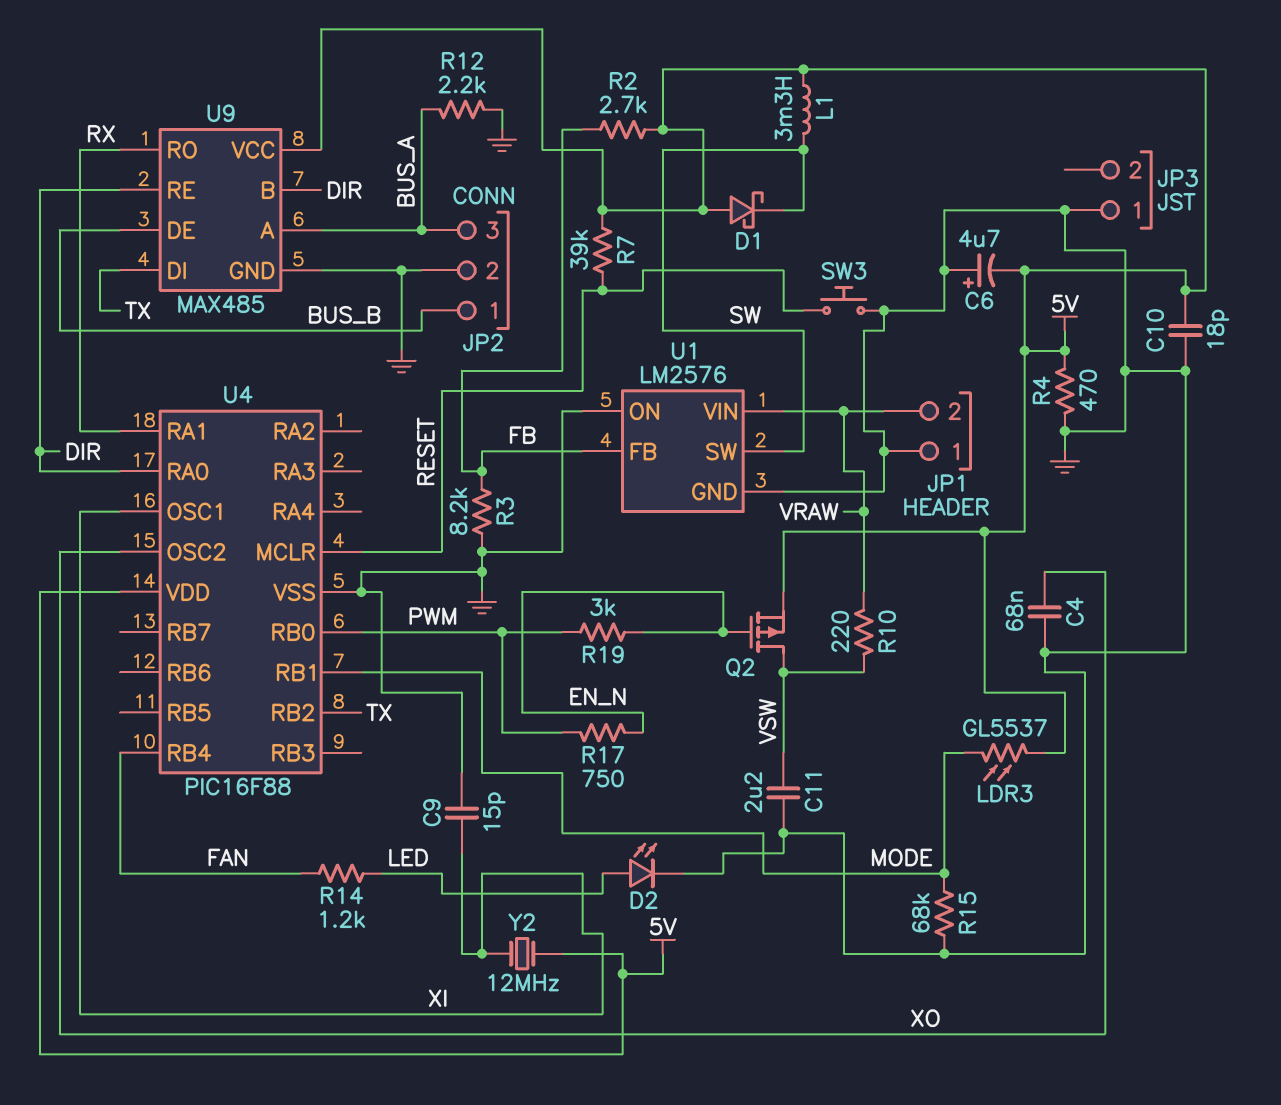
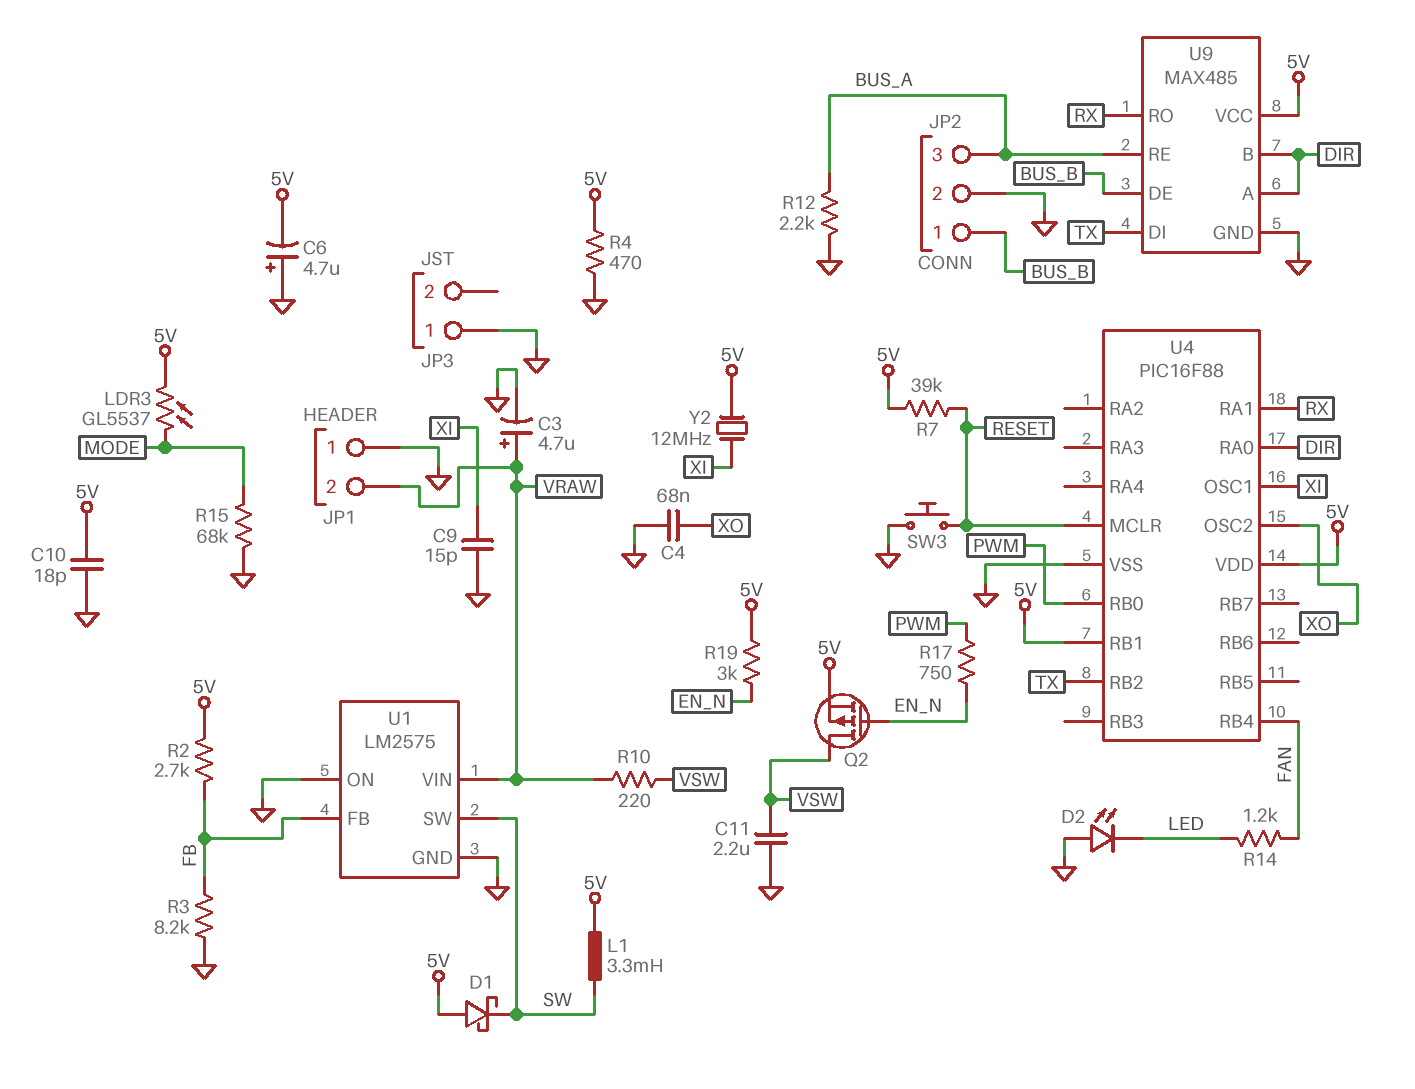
C3: none -> 4.7uF (plus VRAW, minus GND)
D2: LED (A LED, K GND) -> LED (A GND, K LED)
R19: 3k (EN_N, PWM) -> 3k (5V, EN_N)
U1: LM2576 -> LM2575
U4 pin RB1: MODE -> 5V
U9 pin A: BUS_A -> DIR
U9 pin RE: DIR -> BUS_A

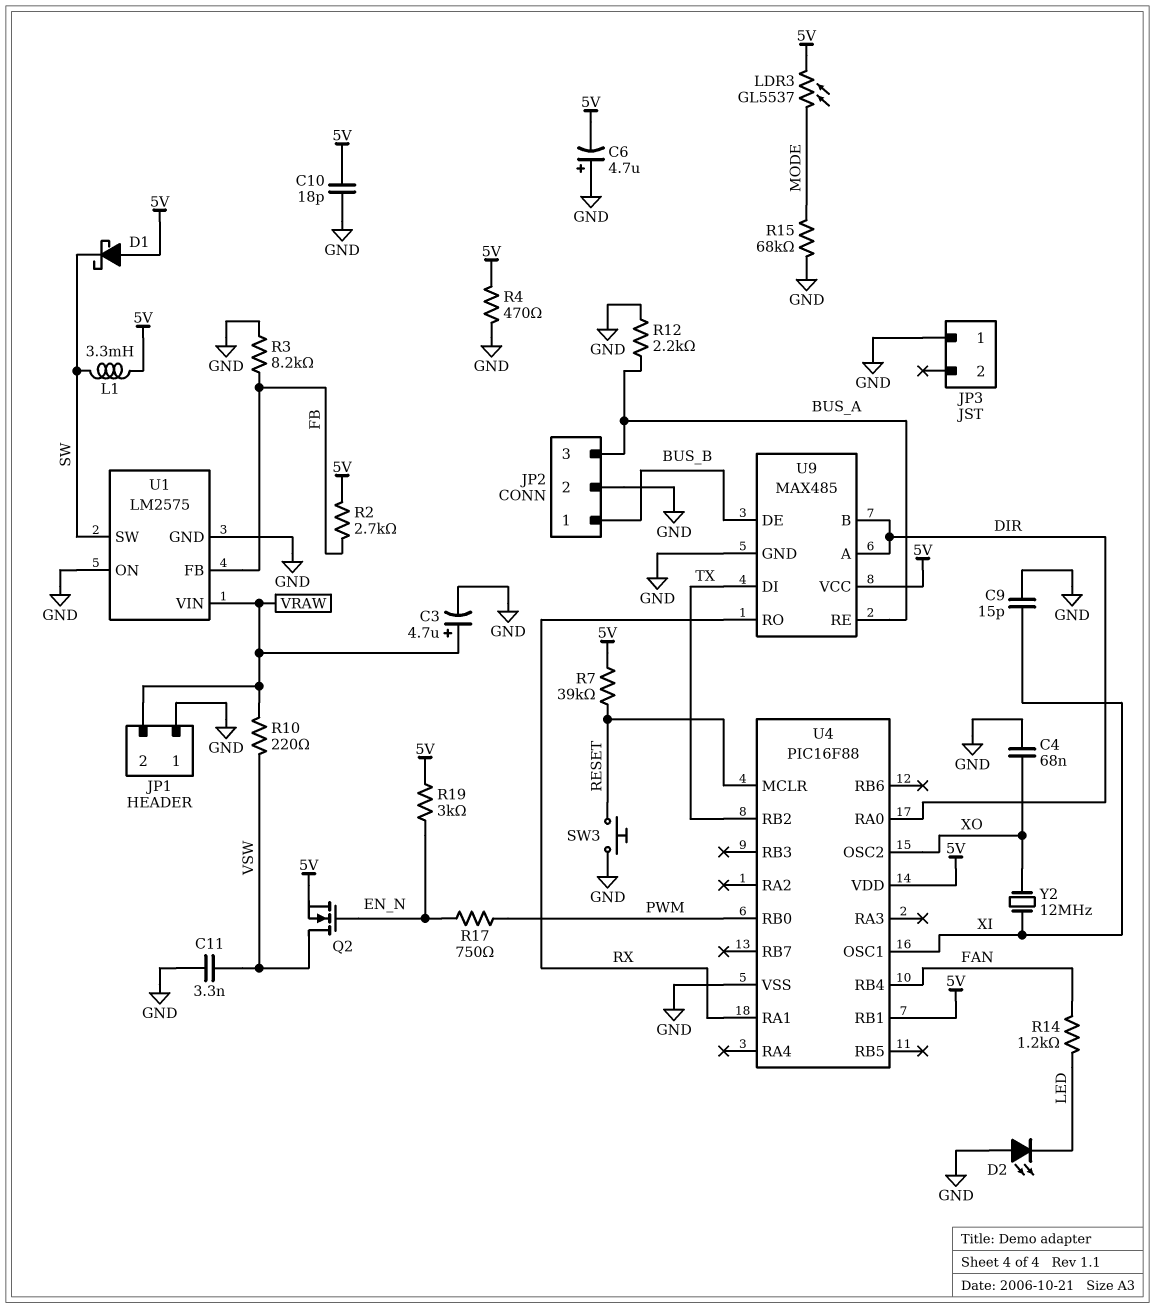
C11: 2.2uF (GND, VSW) -> 3.3nF (GND, VSW)
Q2: PMOS (G EN_N, D VSW, S 5V) -> NMOS (G EN_N, D VSW, S 5V)
Y2: 12MHz (5V, XI) -> 12MHz (XI, XO)

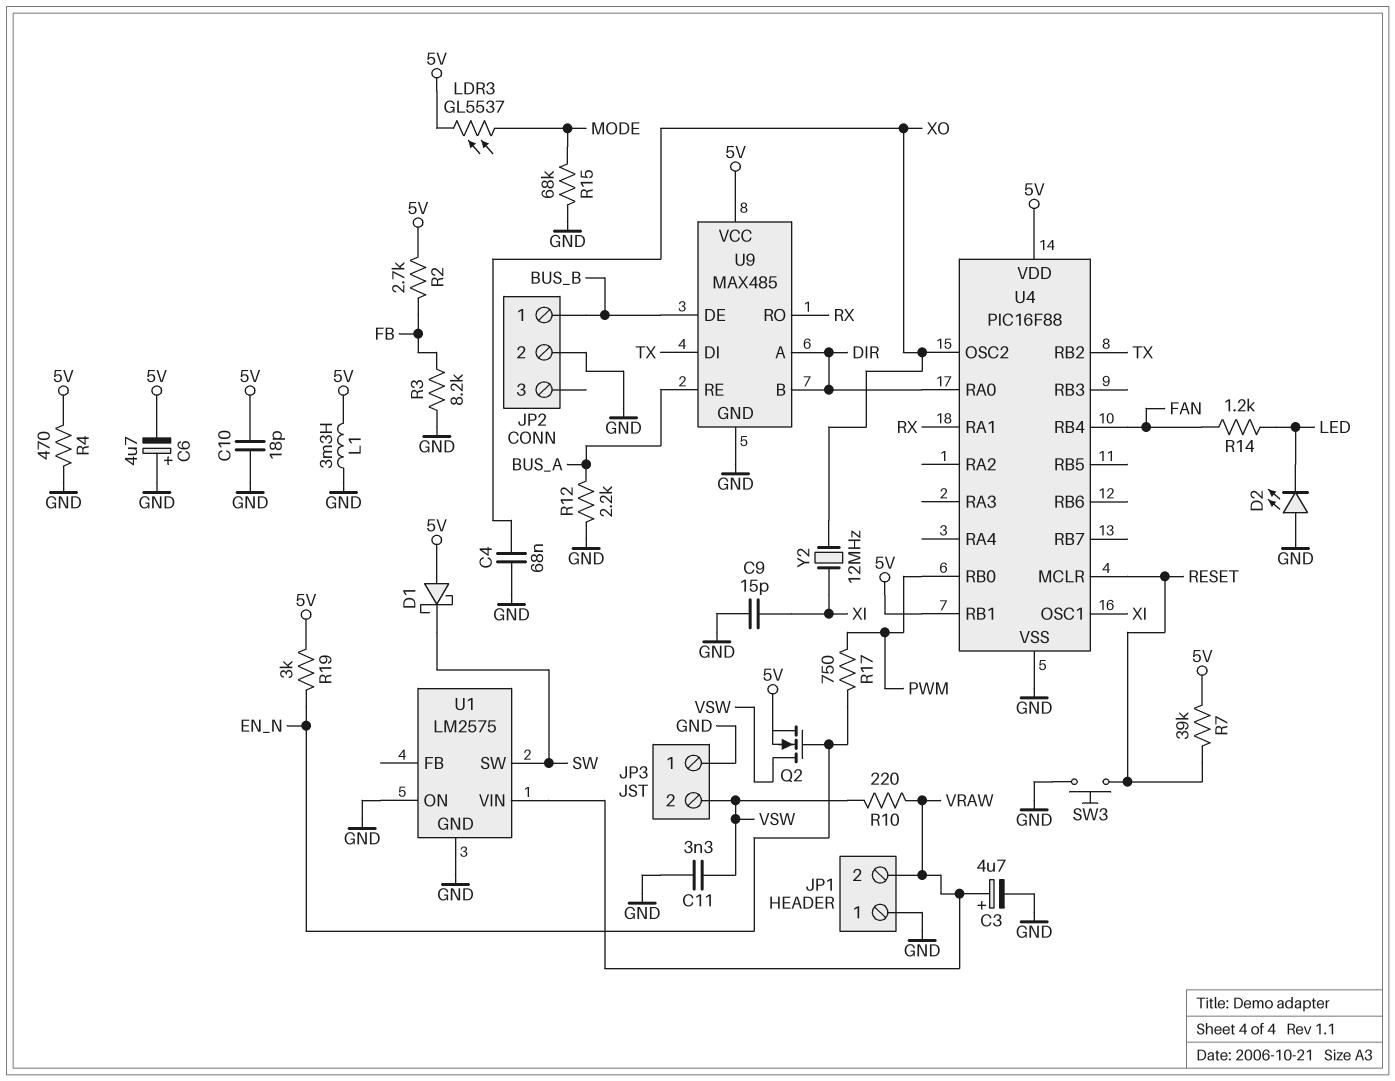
JP2 pin 3: BUS_A -> none
JP3 pin 2: none -> VSW
L1: 3.3mH (5V, SW) -> 3.3mH (5V, GND)
U1 pin FB: FB -> none

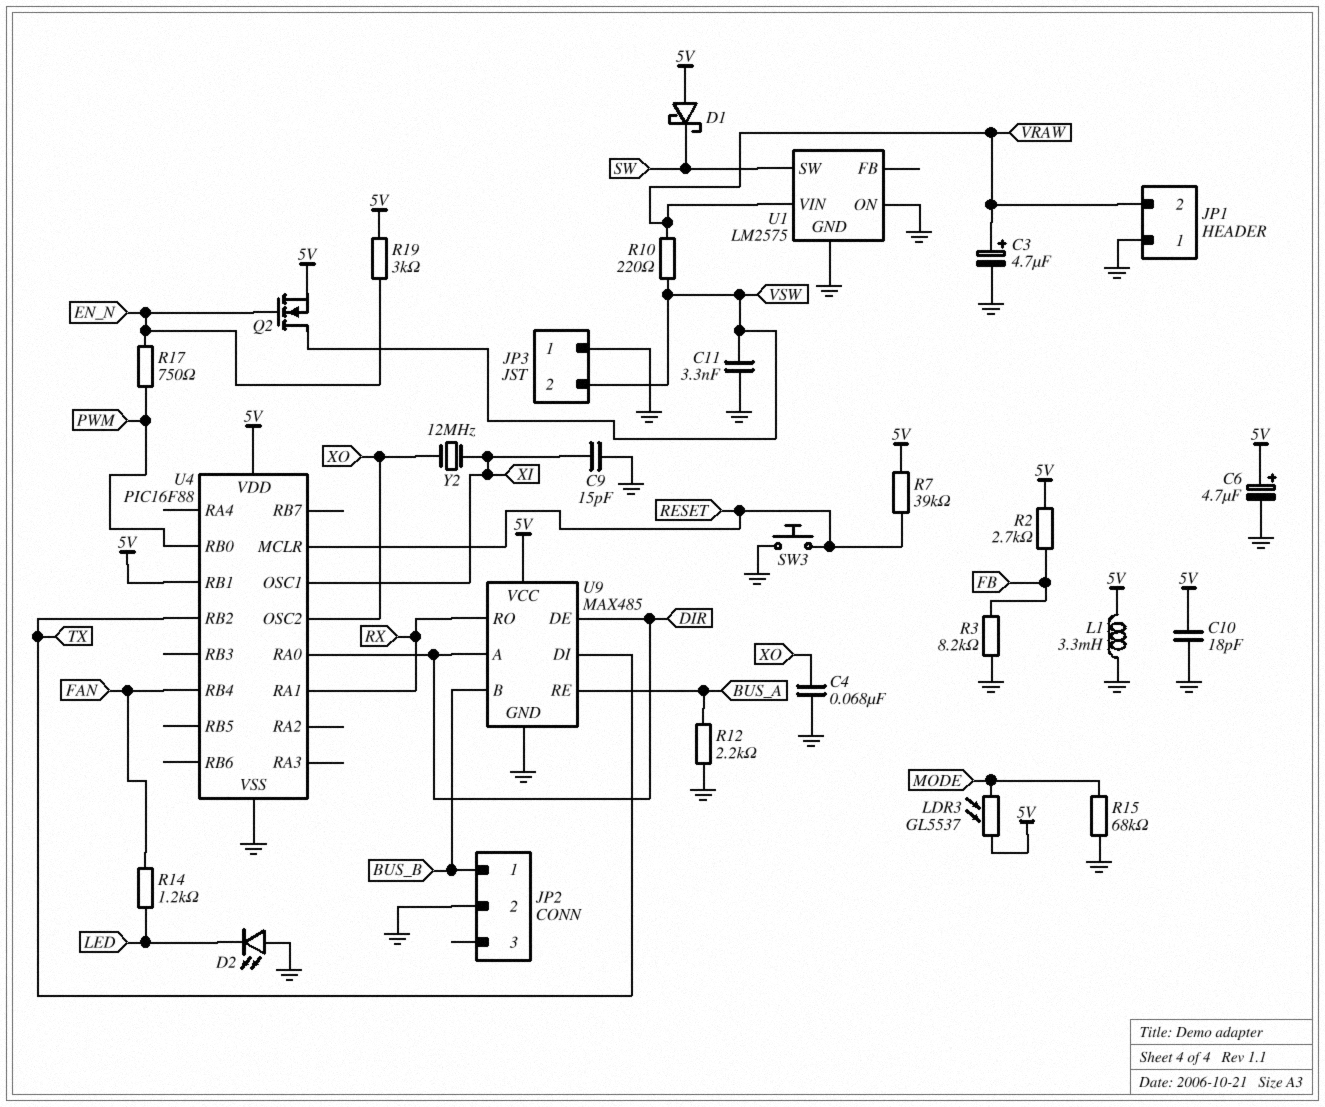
C6: 4.7uF (plus GND, minus 5V) -> 4.7uF (plus 5V, minus GND)
R4: 470 (5V, GND) -> none
U9 pin B: DIR -> BUS_B
U9 pin DE: BUS_B -> DIR

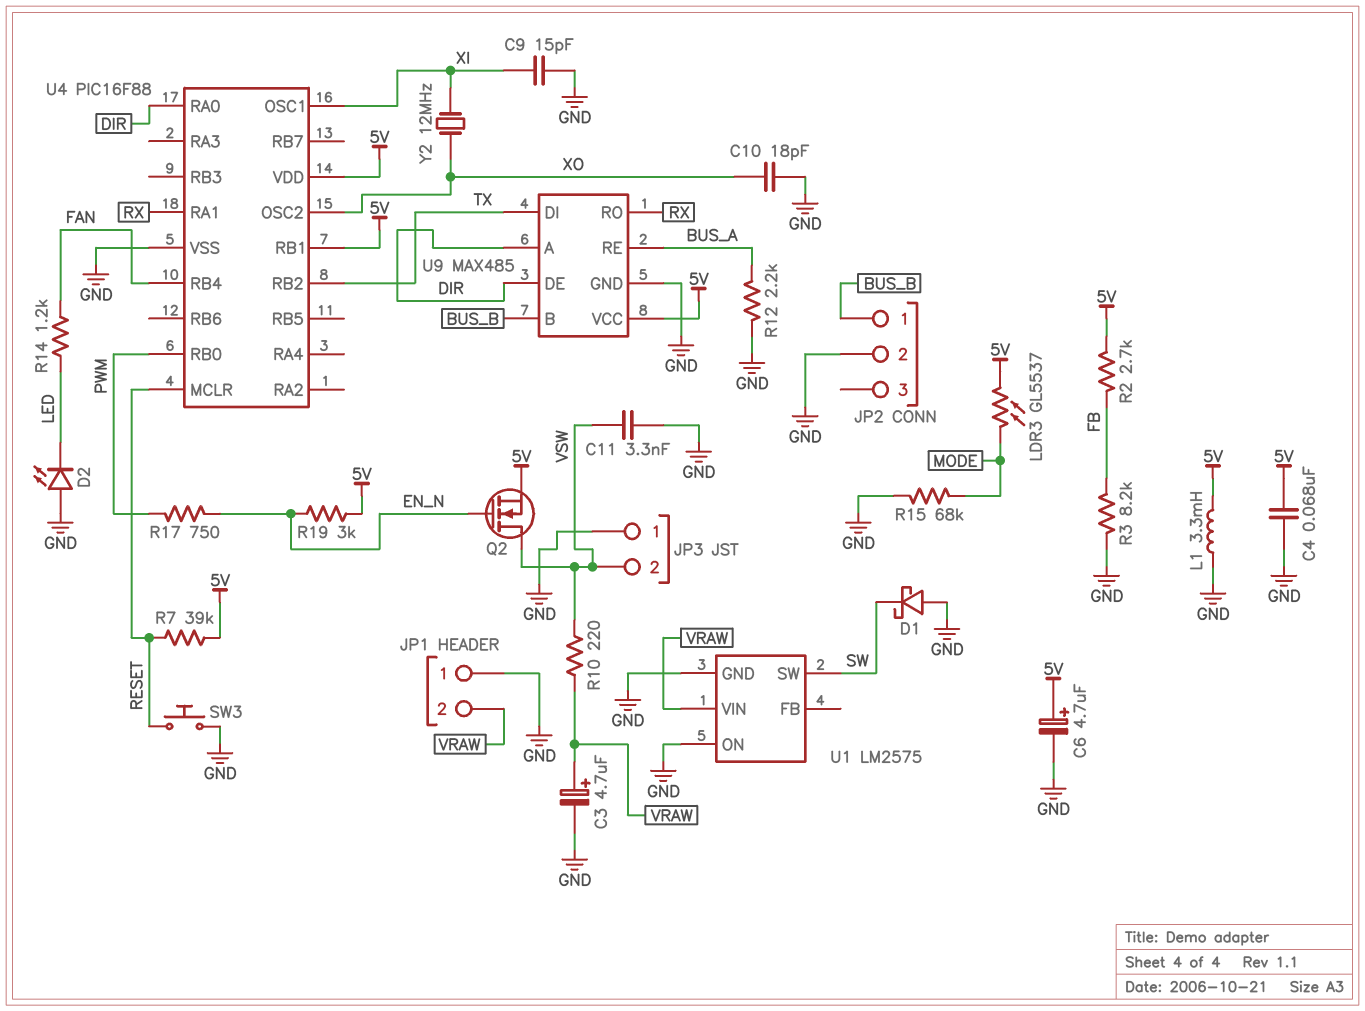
C4: 68nF (GND, XO) -> 68nF (5V, GND)
C10: 18pF (5V, GND) -> 18pF (GND, XO)
D1: schottky (A 5V, K SW) -> schottky (A GND, K SW)

